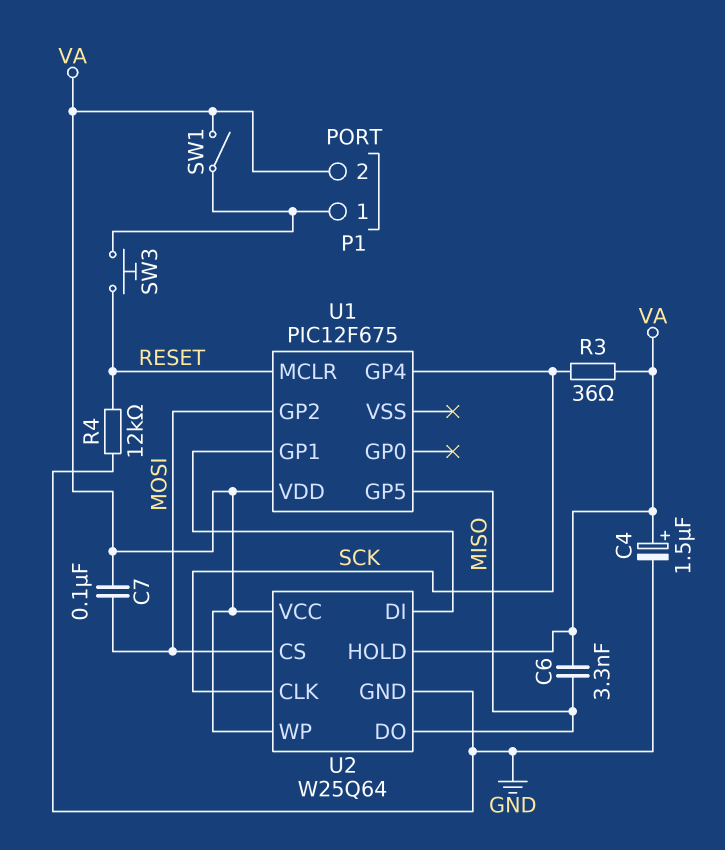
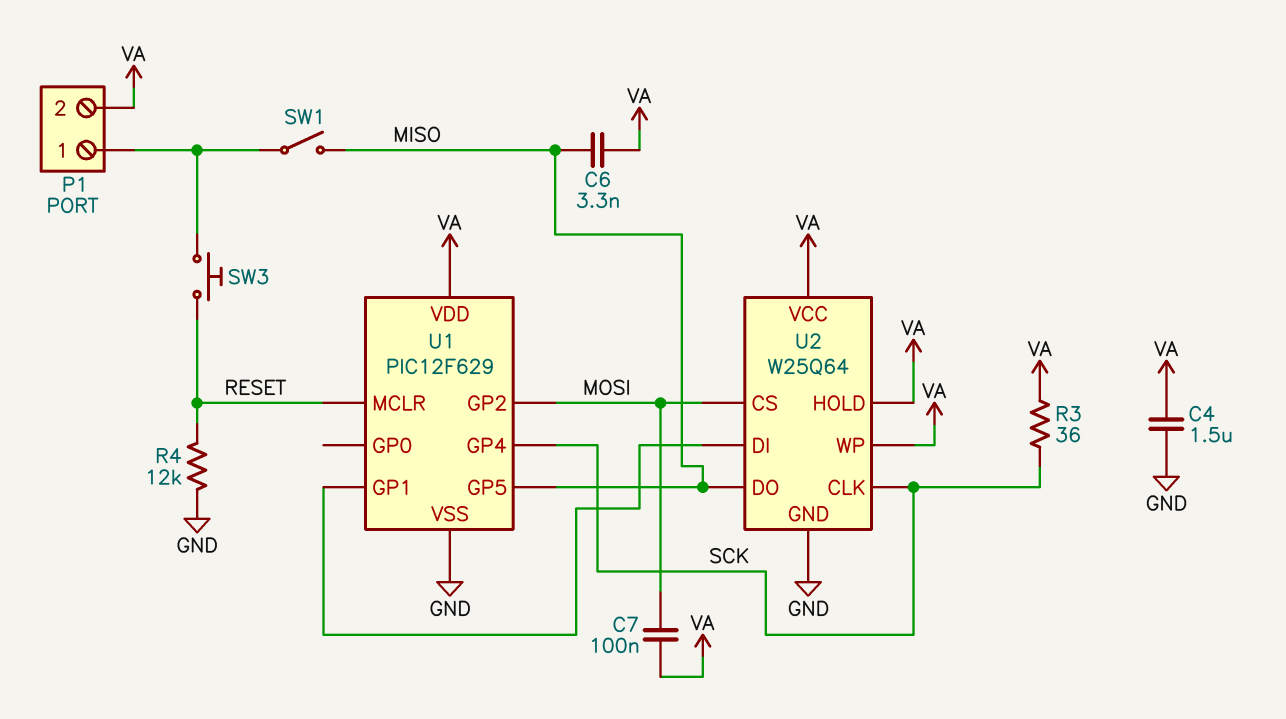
C4: 1.5uF (plus VA, minus GND) -> 1.5uF (GND, VA)
SW1: switch (P1/1, VA) -> switch (MISO, P1/1)
U1: PIC12F675 -> PIC12F629
U1 pin VSS: none -> GND

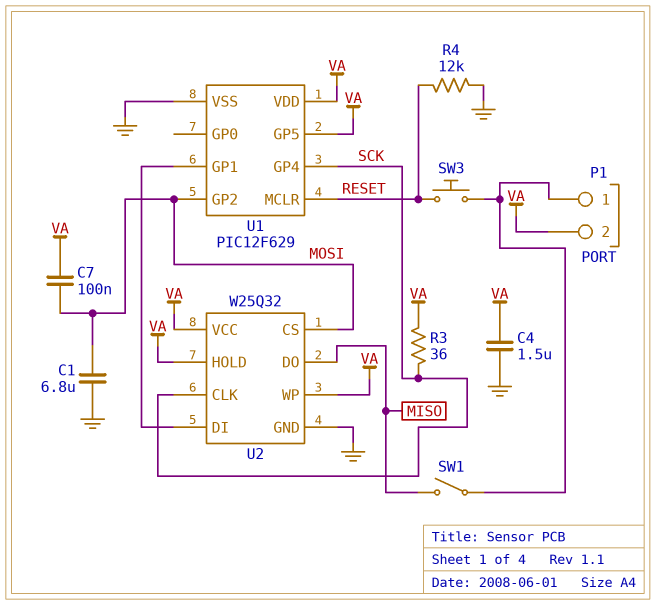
C1: none -> 6.8uF (GND, MOSI)
C6: 3.3nF (MISO, VA) -> none
U1 pin GP5: MISO -> VA
U2: W25Q64 -> W25Q32

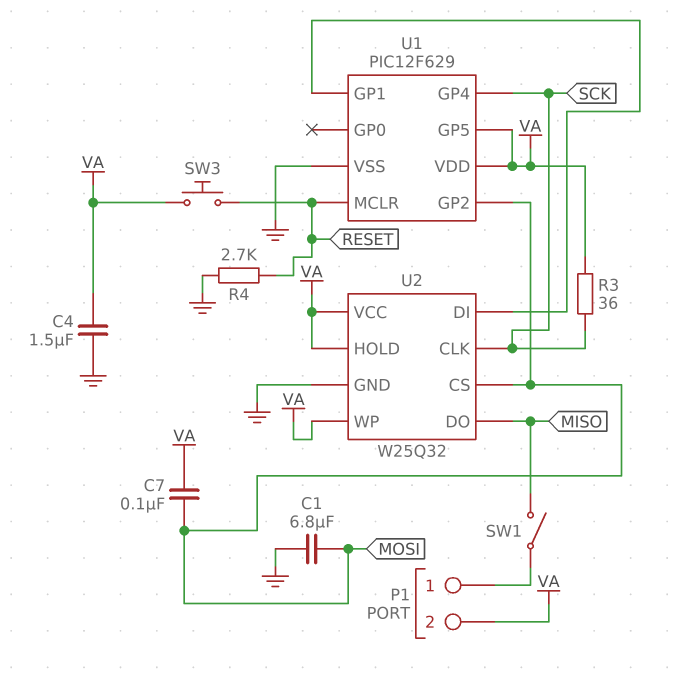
R4: 12k (GND, RESET) -> 2.7k (GND, RESET)
SW3: button (P1/1, RESET) -> button (RESET, VA)

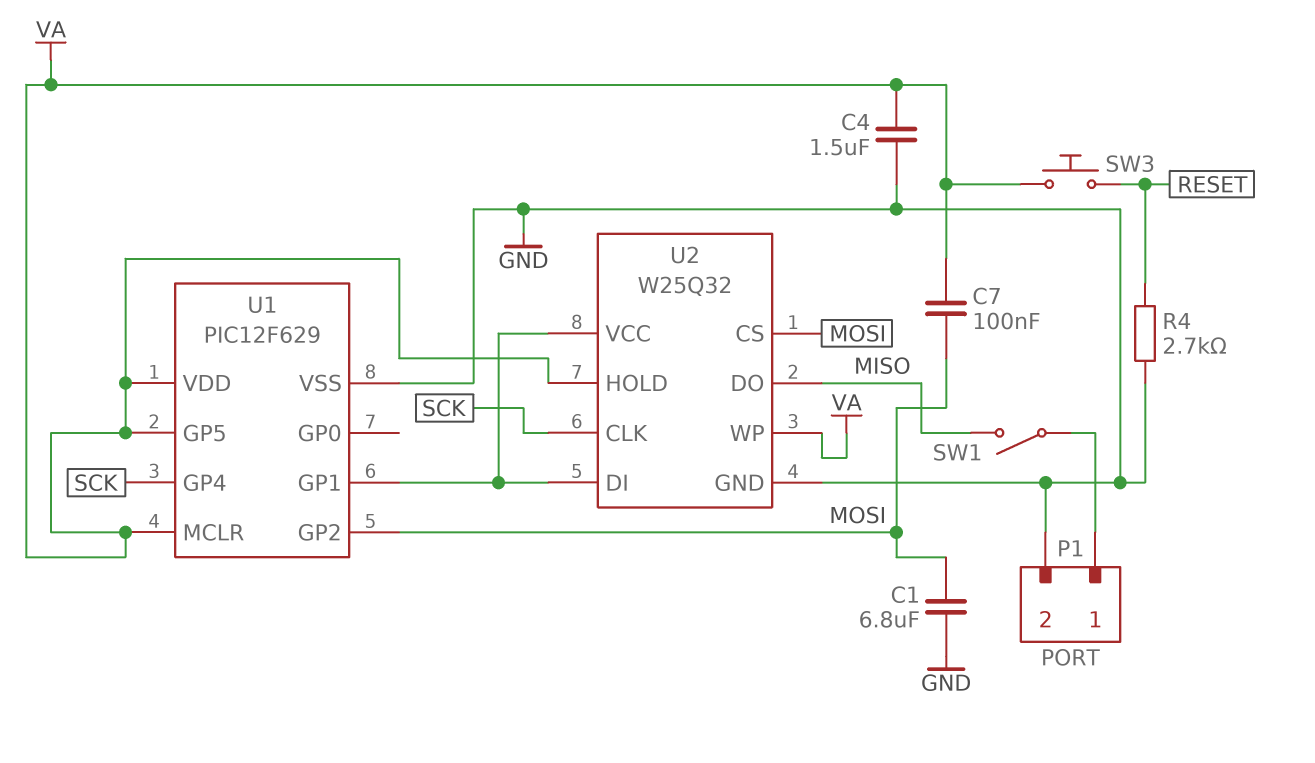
P1 pin 2: VA -> GND
R3: 36 (SCK, VA) -> none
U1 pin MCLR: RESET -> VA
U2 pin VCC: VA -> U1/GP1

